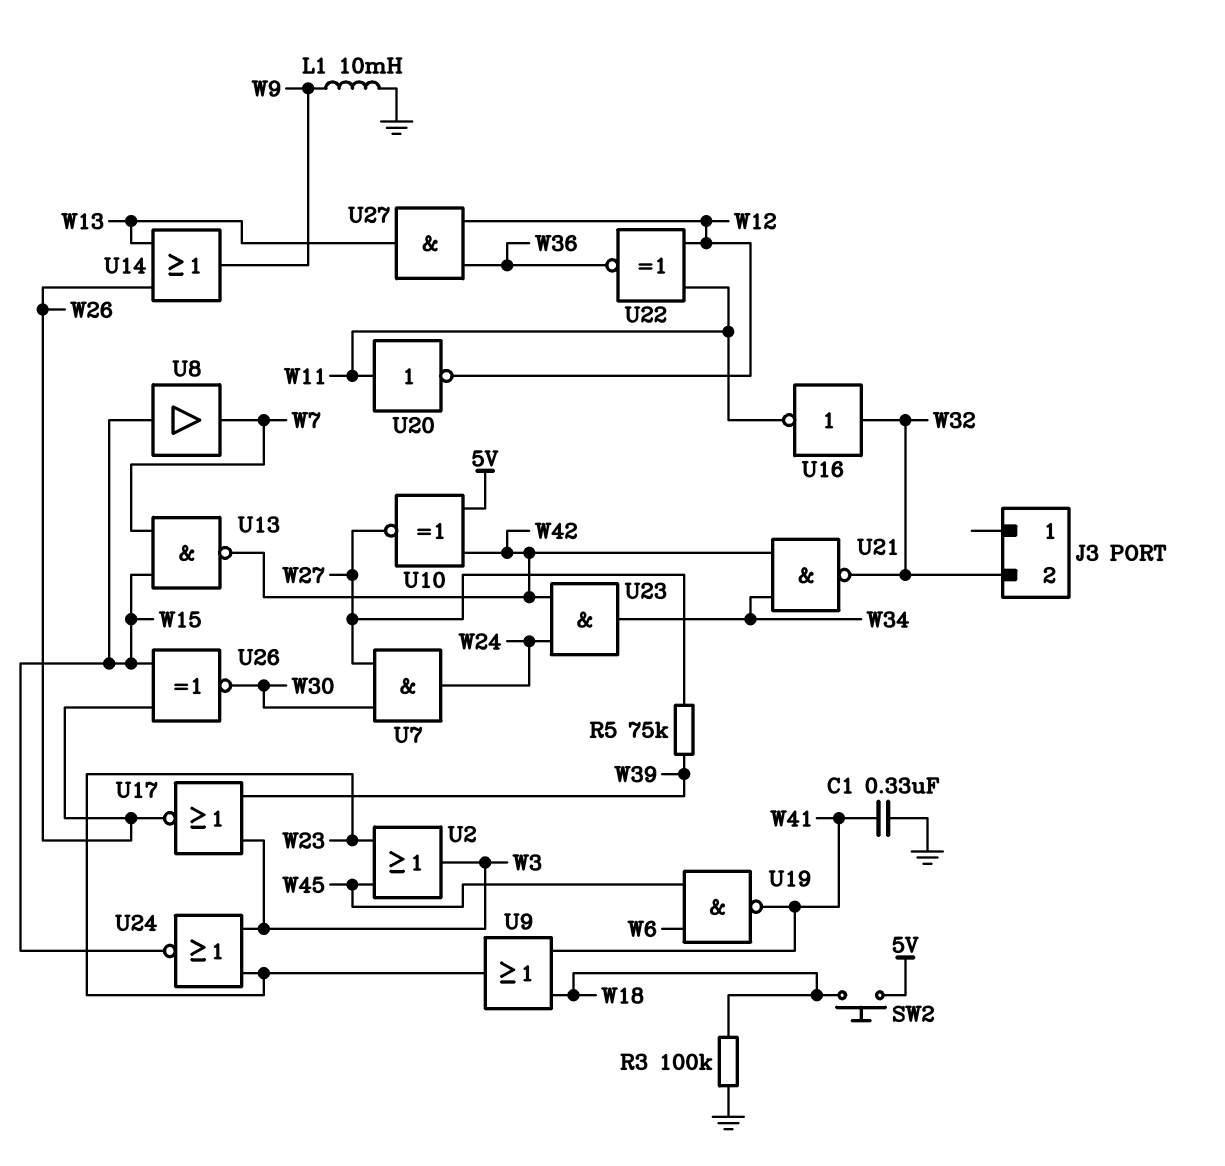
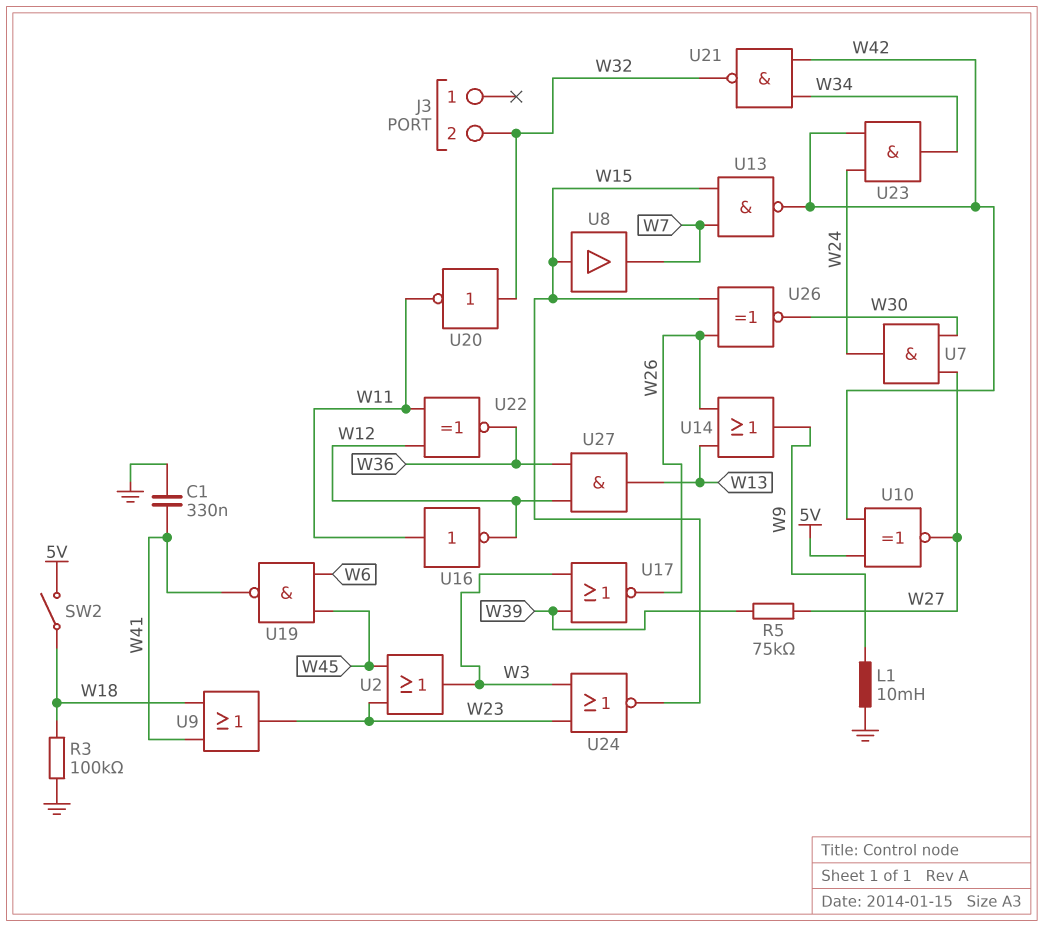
SW2: button (5V, W18) -> switch (5V, W18)
U16: NOT (in W32, out W11) -> NOT (in W11, out W12)
U20: NOT (in W11, out W12) -> NOT (in W32, out W11)

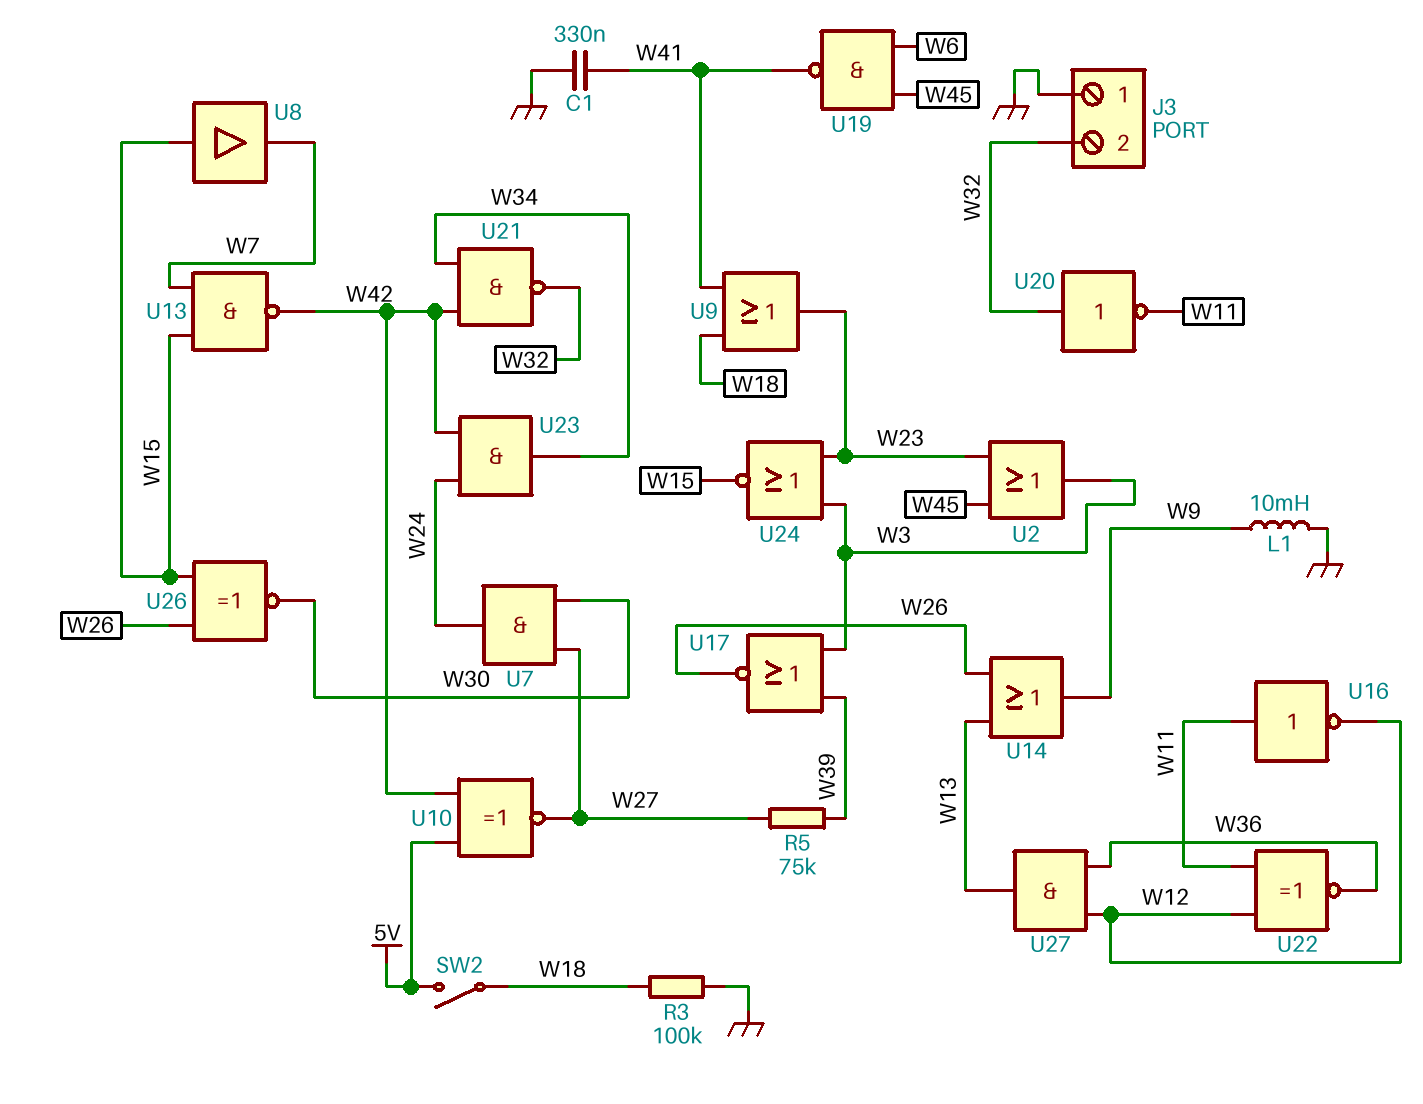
J3 pin 1: none -> GND

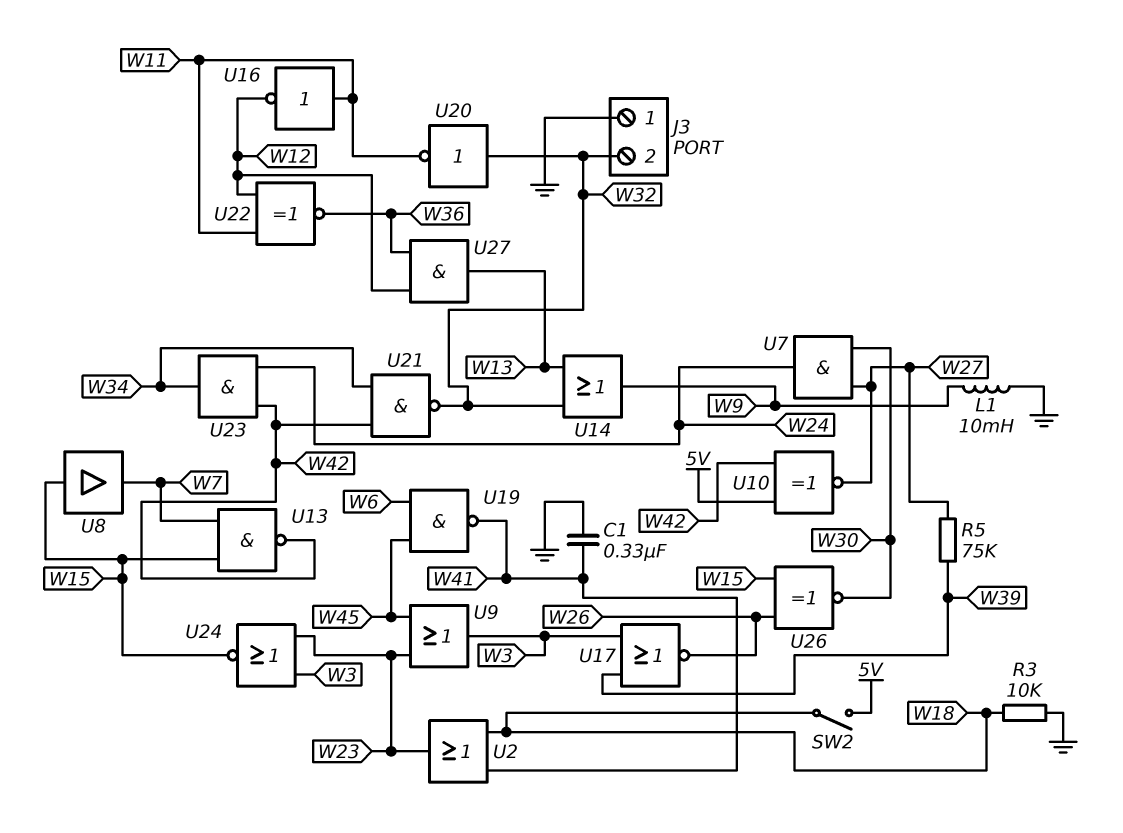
R3: 100k (GND, W18) -> 10k (GND, W18)
U2: OR (in W23, in W45, out W3) -> OR (in W18, in W41, out W23)
U9: OR (in W18, in W41, out W23) -> OR (in W23, in W45, out W3)
U14: OR (in W13, in W26, out W9) -> OR (in W13, in W32, out W9)

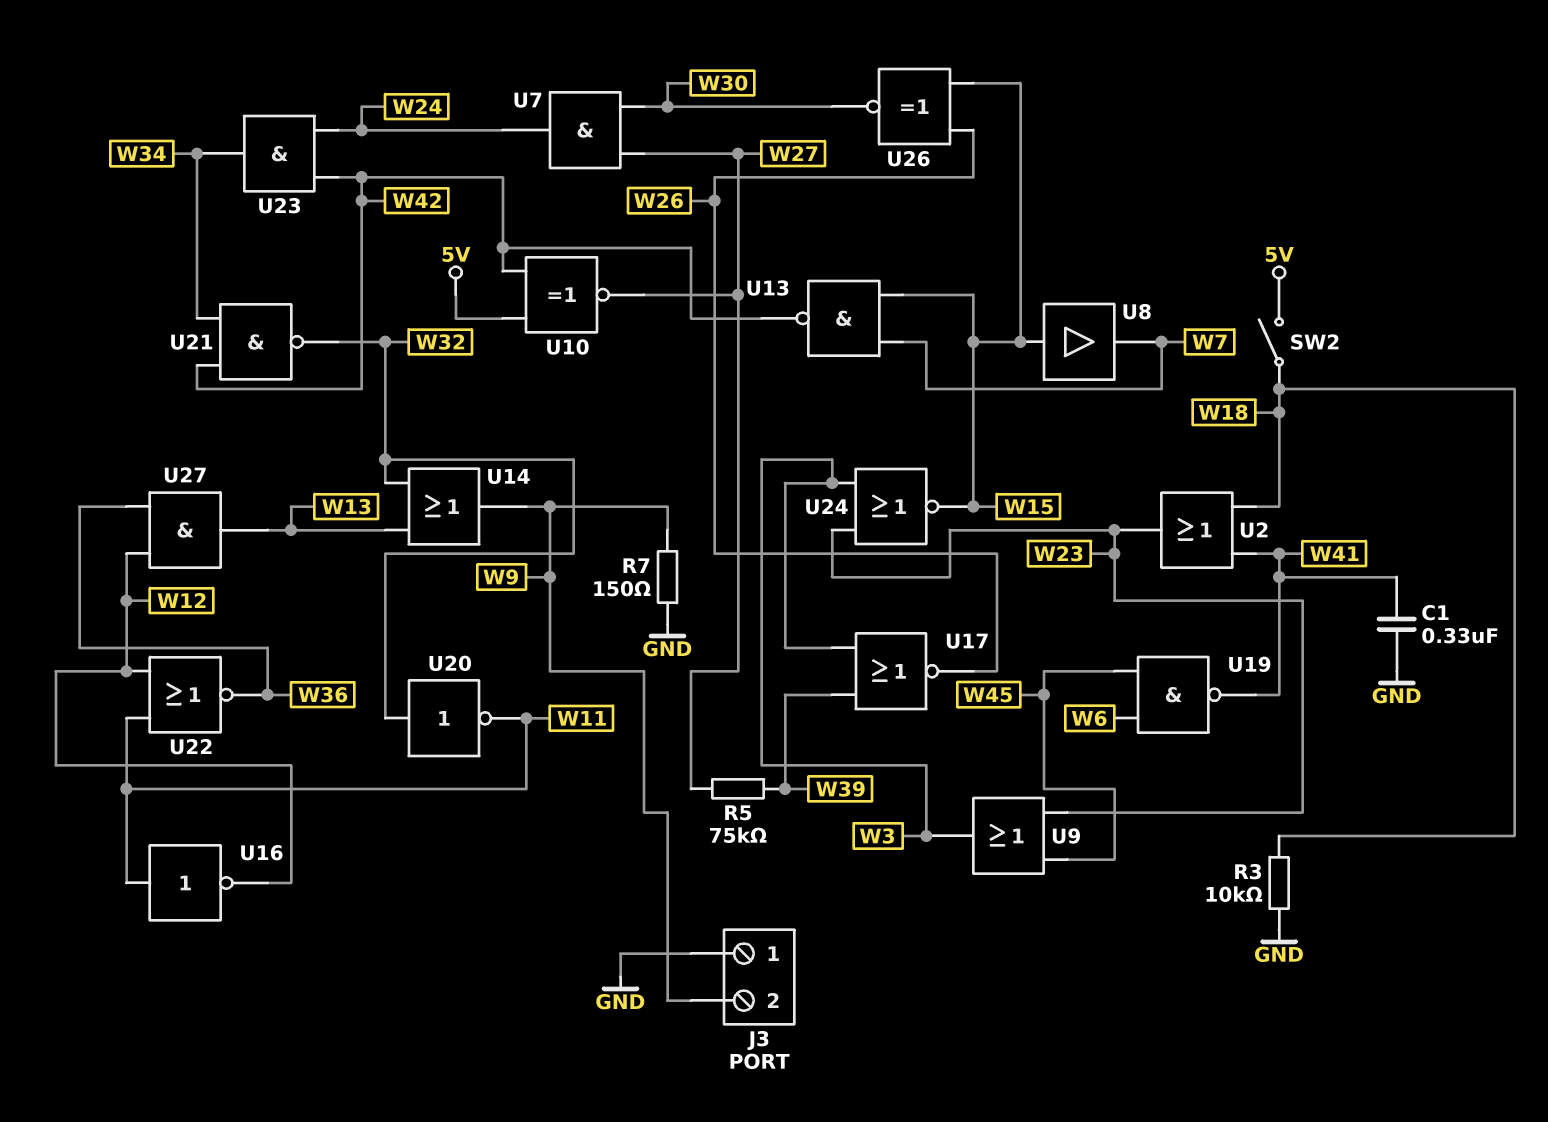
J3 pin 2: W32 -> W9
L1: 10mH (GND, W9) -> none
R7: none -> 150 (GND, W9)
U22: XNOR (in W11, in W12, out W36) -> NOR (in W11, in W12, out W36)

